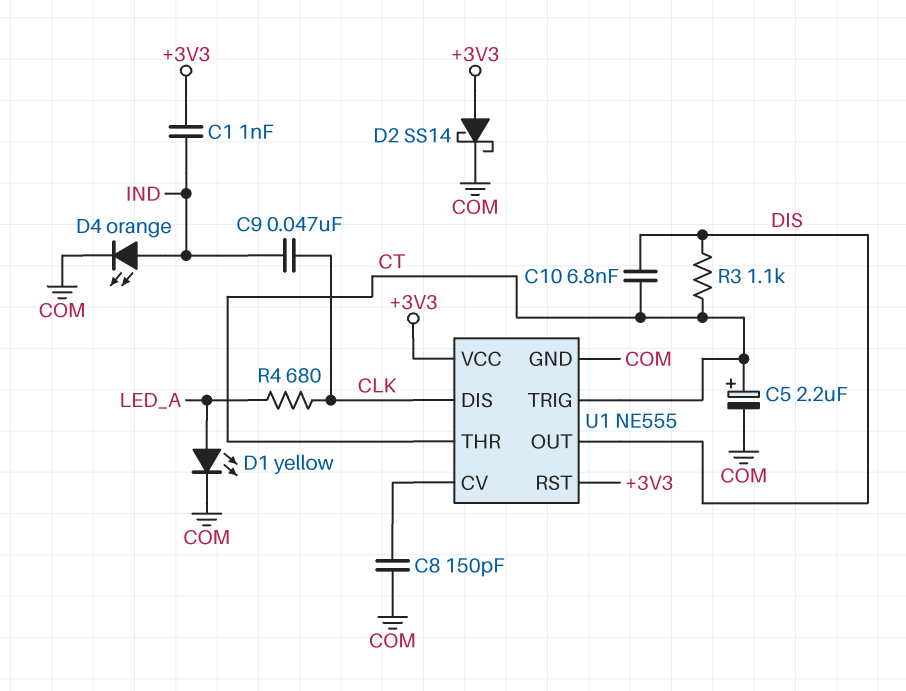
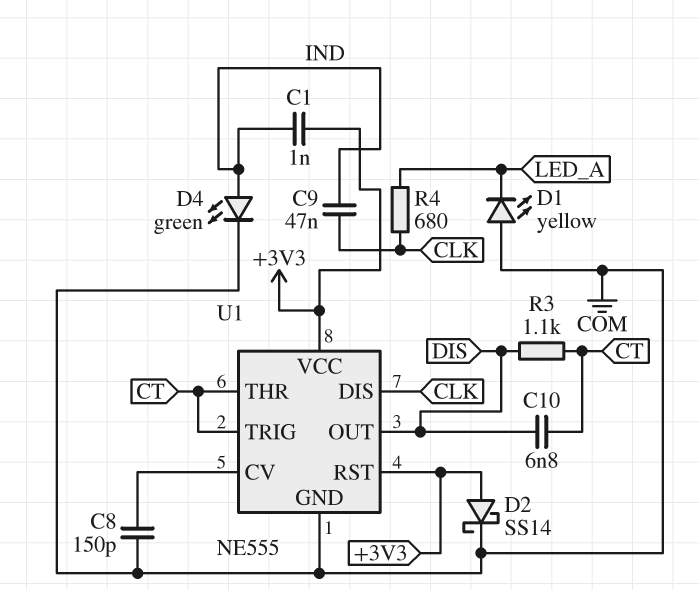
C5: 2.2uF (plus CT, minus COM) -> none
D1: LED yellow (A LED_A, K COM) -> LED yellow (A COM, K LED_A)
D4: LED orange (A IND, K COM) -> LED green (A IND, K COM)

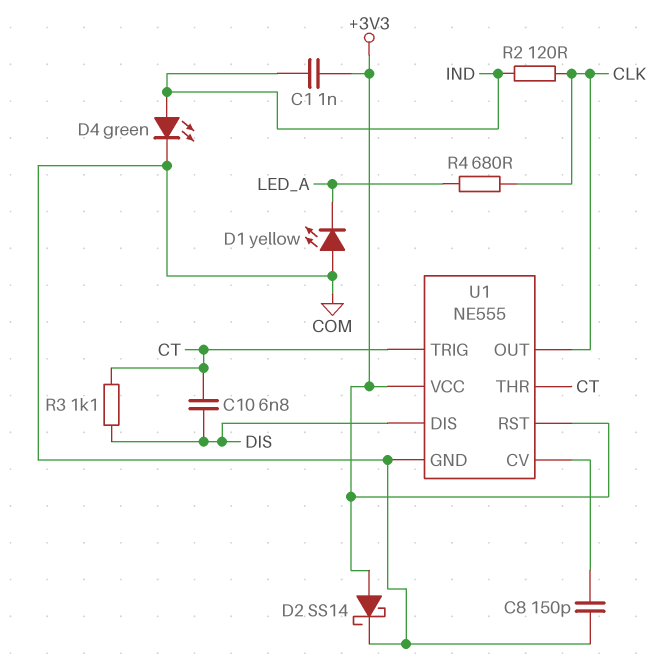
C9: 47nF (CLK, IND) -> none
R2: none -> 120 (CLK, IND)
U1 pin DIS: CLK -> DIS
U1 pin OUT: DIS -> CLK

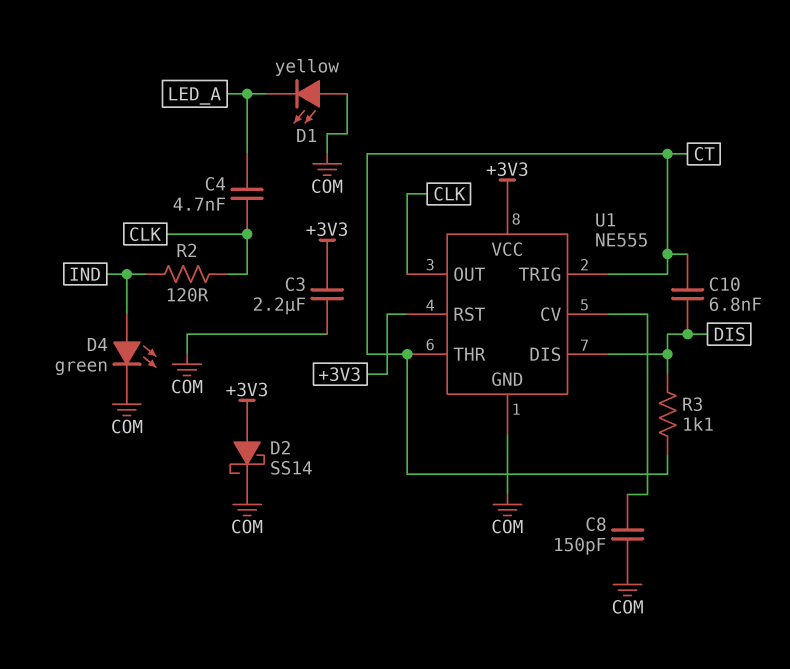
C1: 1nF (+3V3, IND) -> none
C3: none -> 2.2uF (+3V3, COM)
C4: none -> 4.7nF (CLK, LED_A)
R4: 680 (CLK, LED_A) -> none

